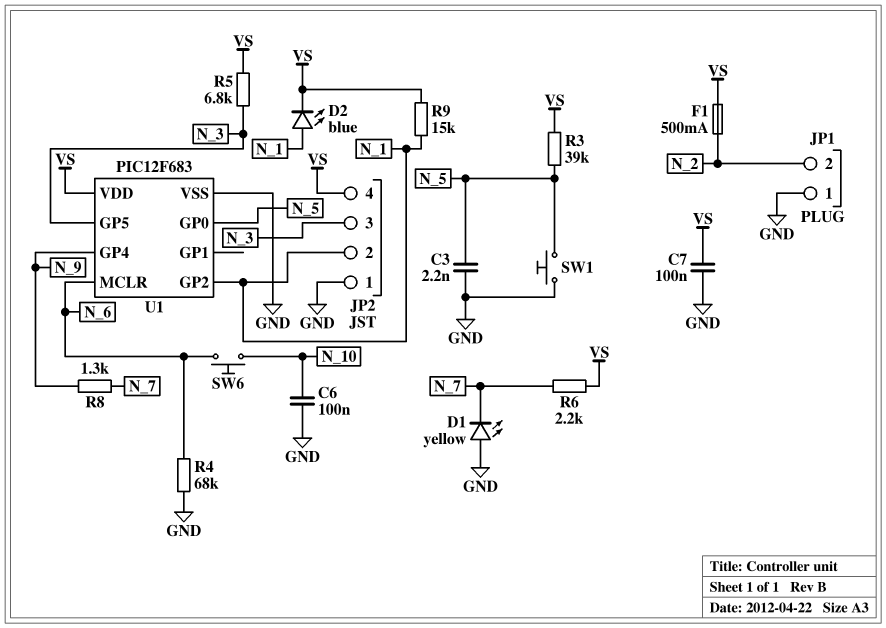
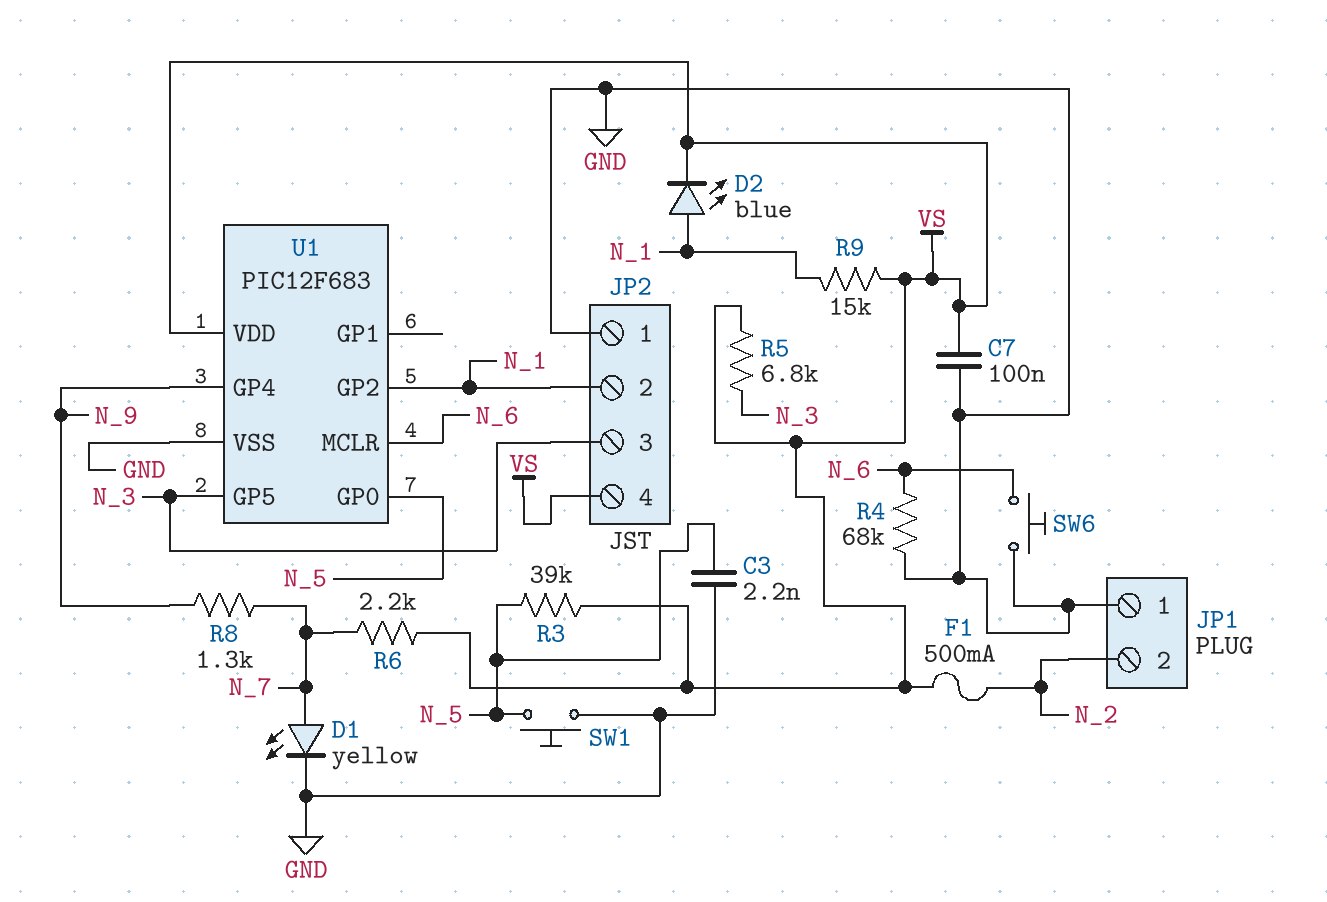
C6: 100nF (GND, N_10) -> none
D1: LED yellow (A GND, K N_7) -> LED yellow (A N_7, K GND)
SW6: button (N_6, N_10) -> button (GND, N_6)

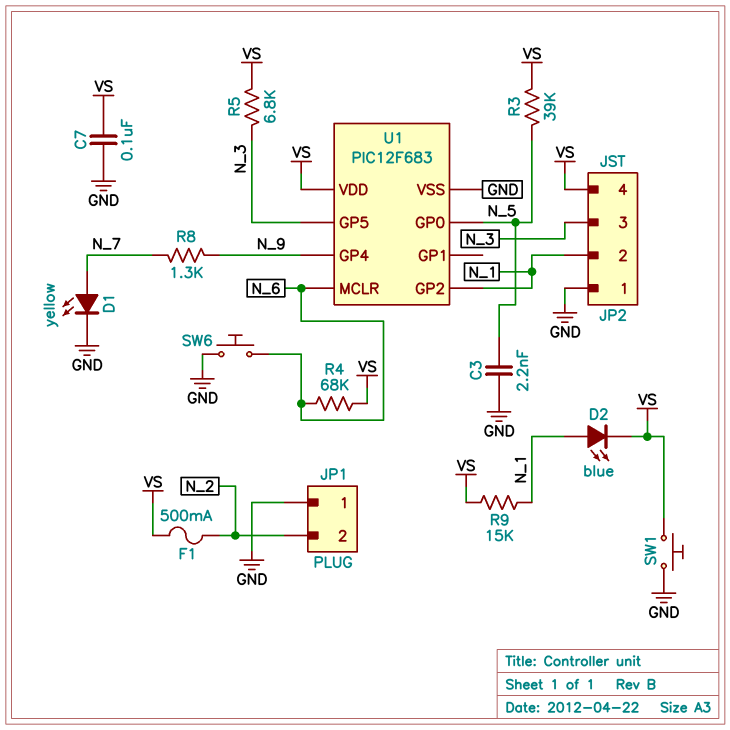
R4: 68k (GND, N_6) -> 68k (N_6, VS)
R6: 2.2k (N_7, VS) -> none
SW1: button (GND, N_5) -> button (GND, VS)

